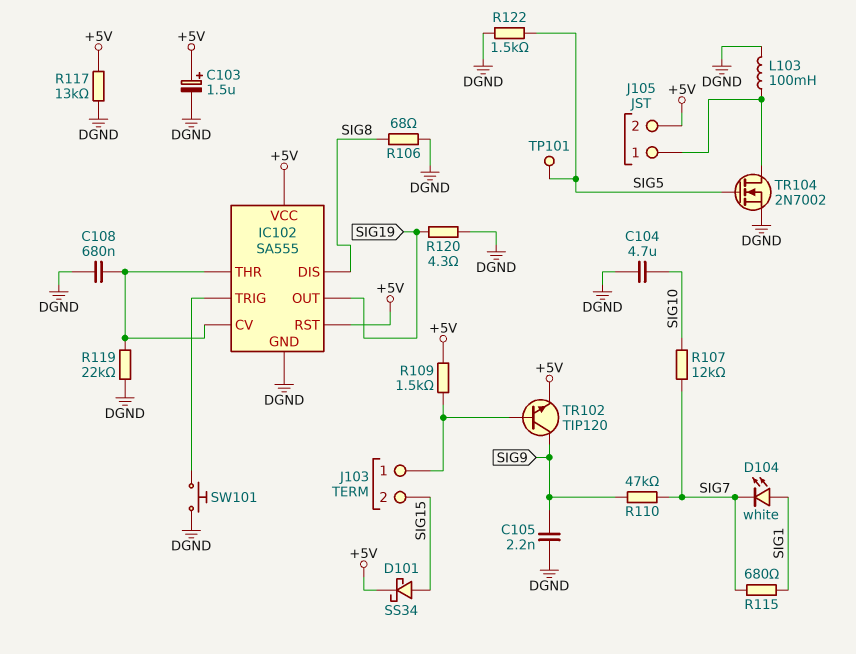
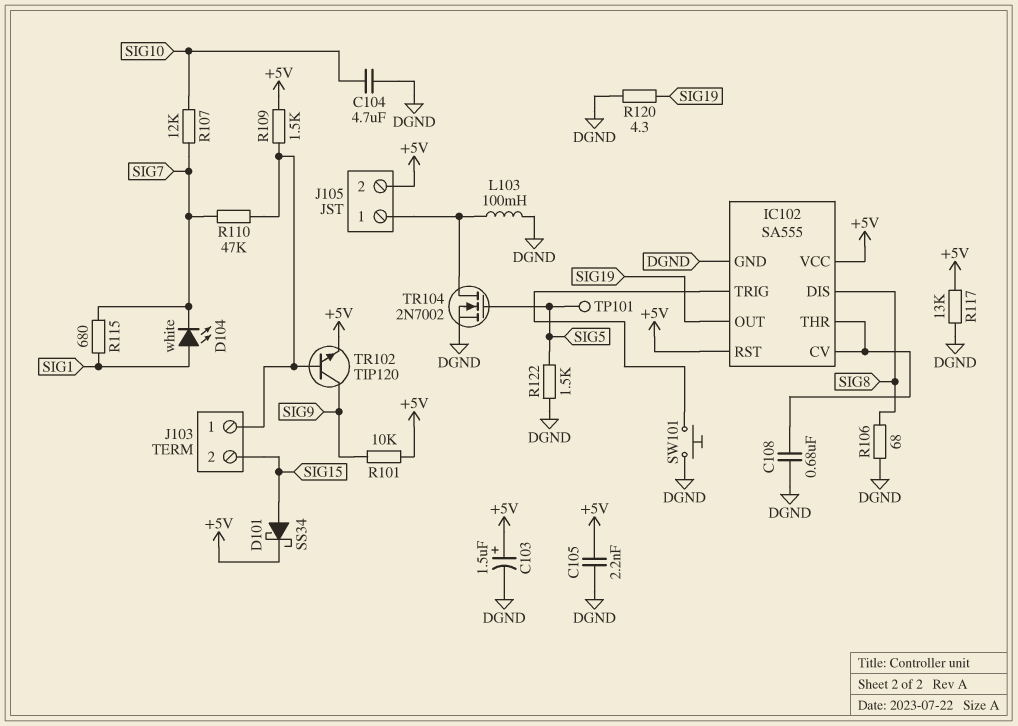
C105: 2.2nF (DGND, SIG9) -> 2.2nF (+5V, DGND)
R101: none -> 10k (+5V, SIG9)
R110: 47k (SIG7, SIG9) -> 47k (J103/1, SIG7)
R119: 22k (DGND, IC102/CV) -> none

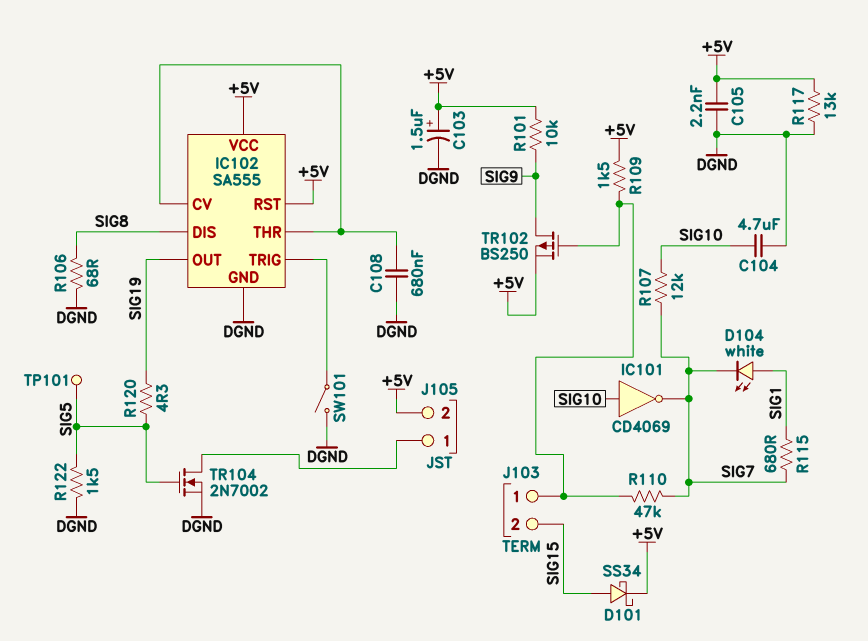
IC101: none -> NOT CD4069 (in SIG10, out SIG7)
L103: 100mH (DGND, J105/1) -> none
R120: 4.3 (DGND, SIG19) -> 4.3 (SIG5, SIG19)
SW101: button (DGND, IC102/TRIG) -> switch (DGND, IC102/TRIG)
TR102: NPN TIP120 (B J103/1, C SIG9, E +5V) -> PMOS BS250 (G J103/1, D SIG9, S +5V)

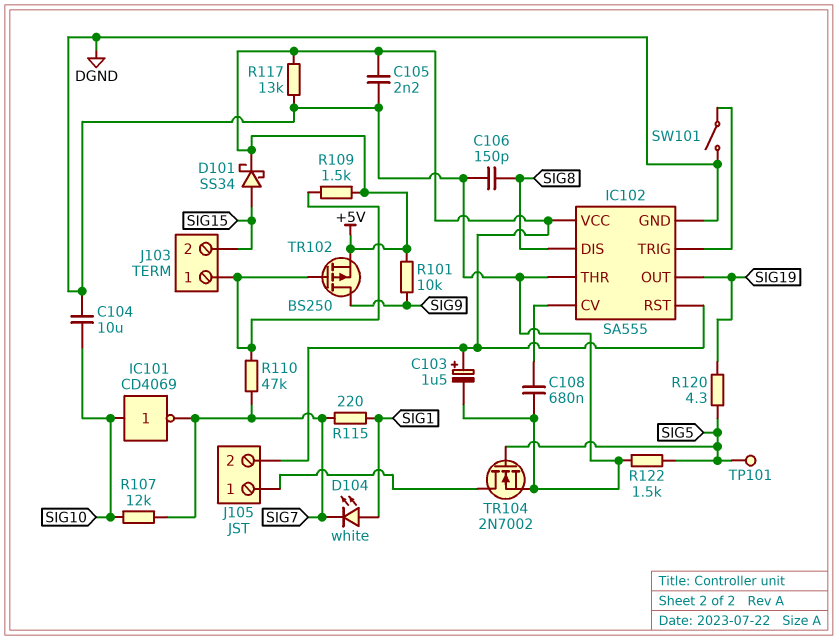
C104: 4.7uF (DGND, SIG10) -> 10uF (DGND, SIG10)
C106: none -> 150pF (DGND, SIG8)
IC102 pin THR: IC102/CV -> DGND
R106: 68 (DGND, SIG8) -> none
R115: 680 (SIG1, SIG7) -> 220 (SIG1, SIG7)

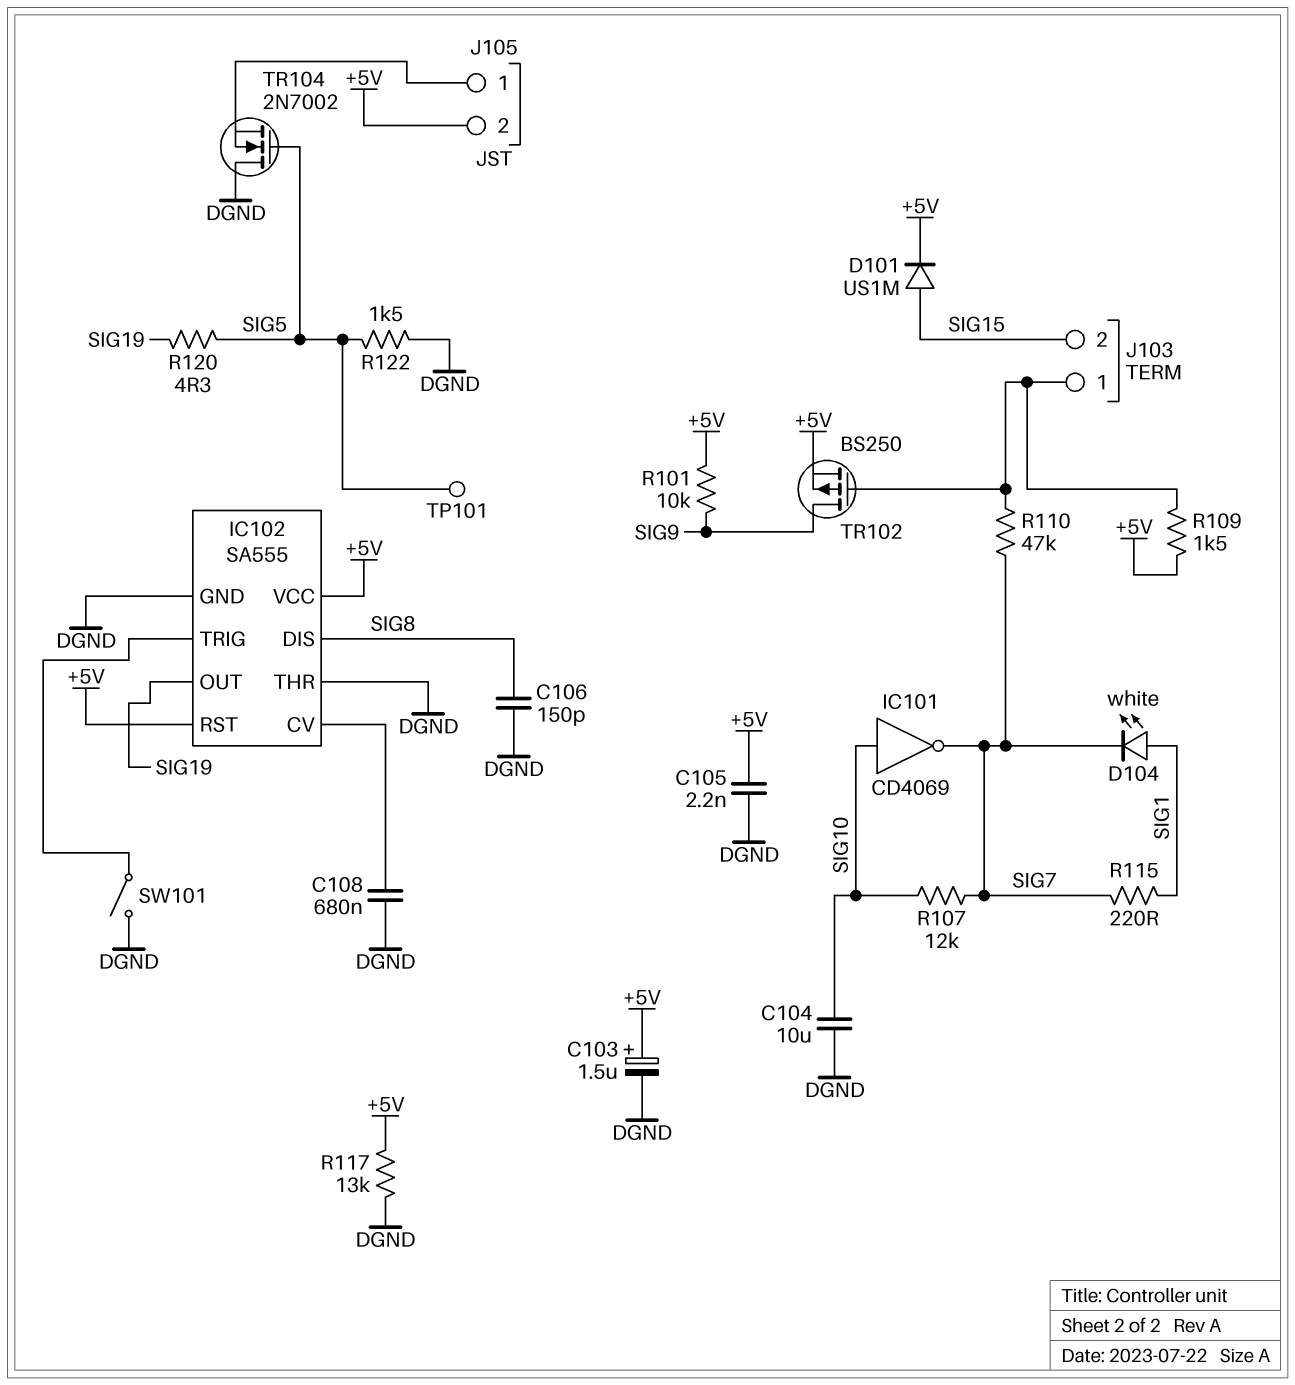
D101: schottky SS34 (A SIG15, K +5V) -> diode US1M (A SIG15, K +5V)
TR104: NMOS 2N7002 (G SIG5, D J105/1, S DGND) -> NMOS 2N7002 (G SIG5, D DGND, S J105/1)

